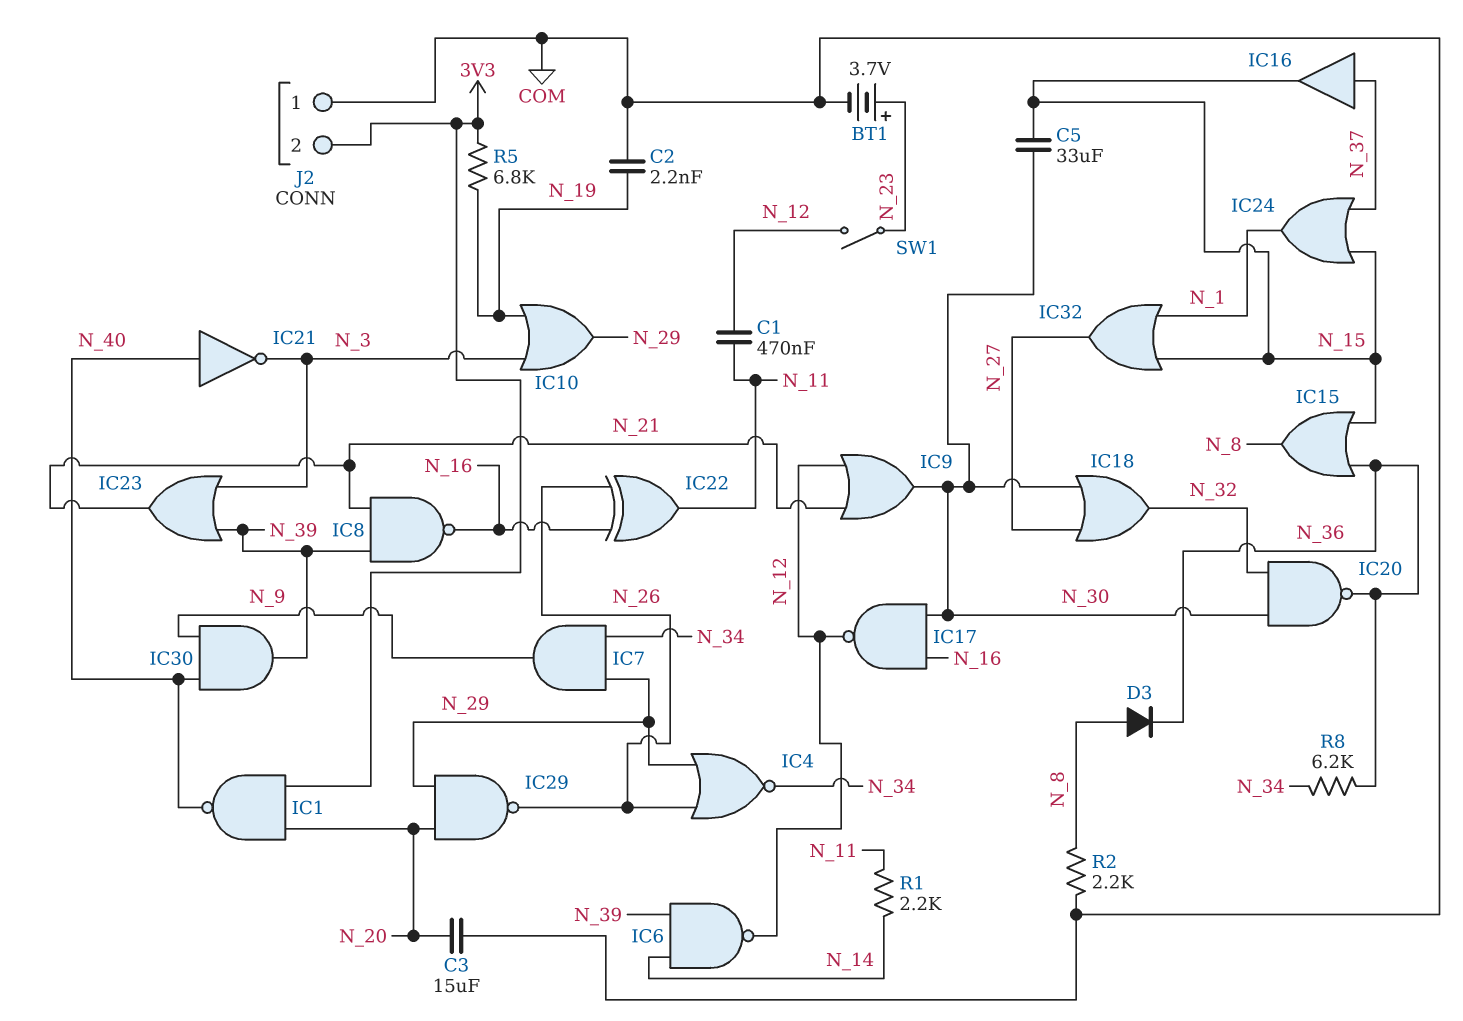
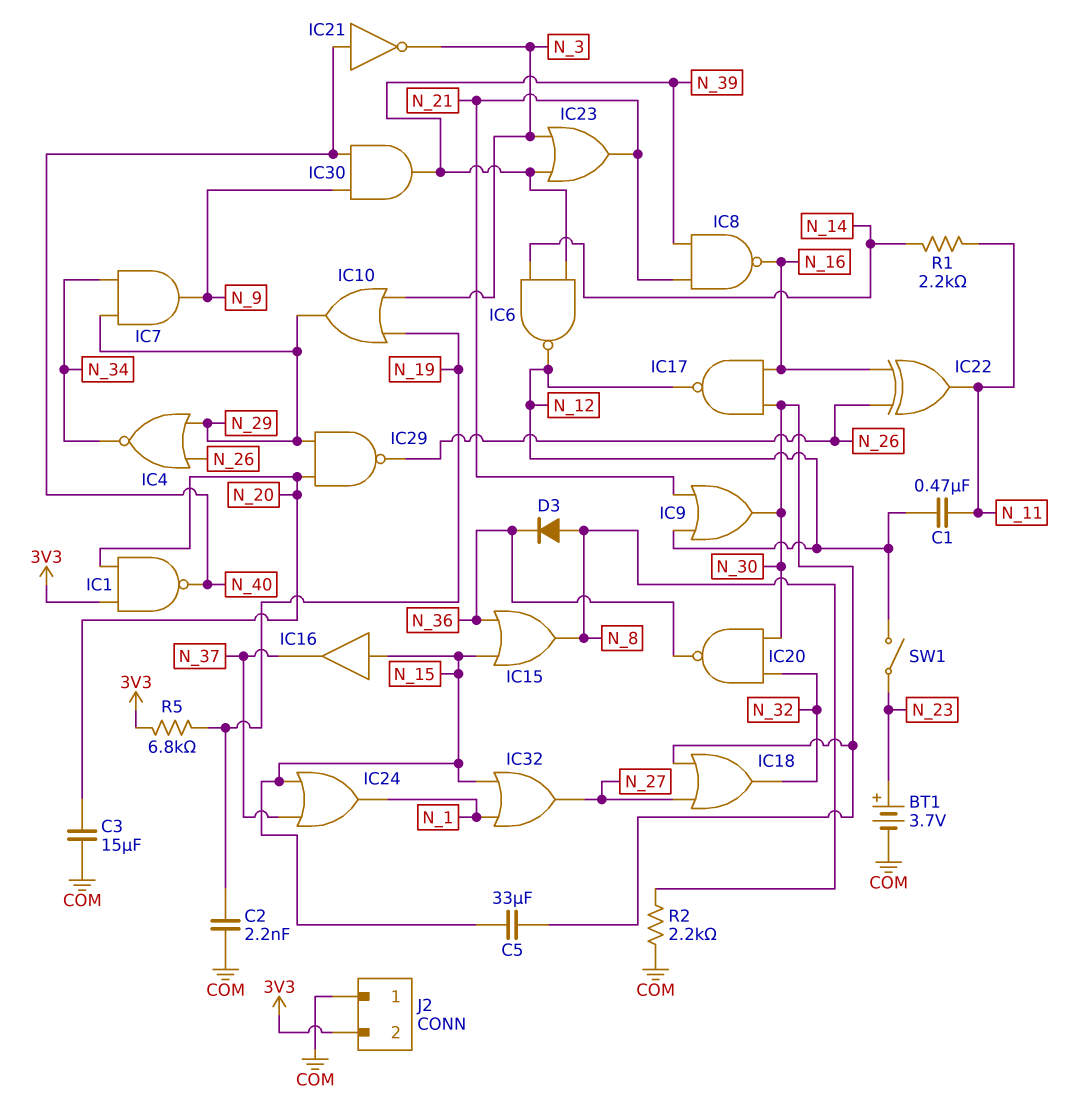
IC16: buffer (in N_37, out N_15) -> buffer (in N_15, out N_37)
R8: 6.2k (N_34, N_36) -> none

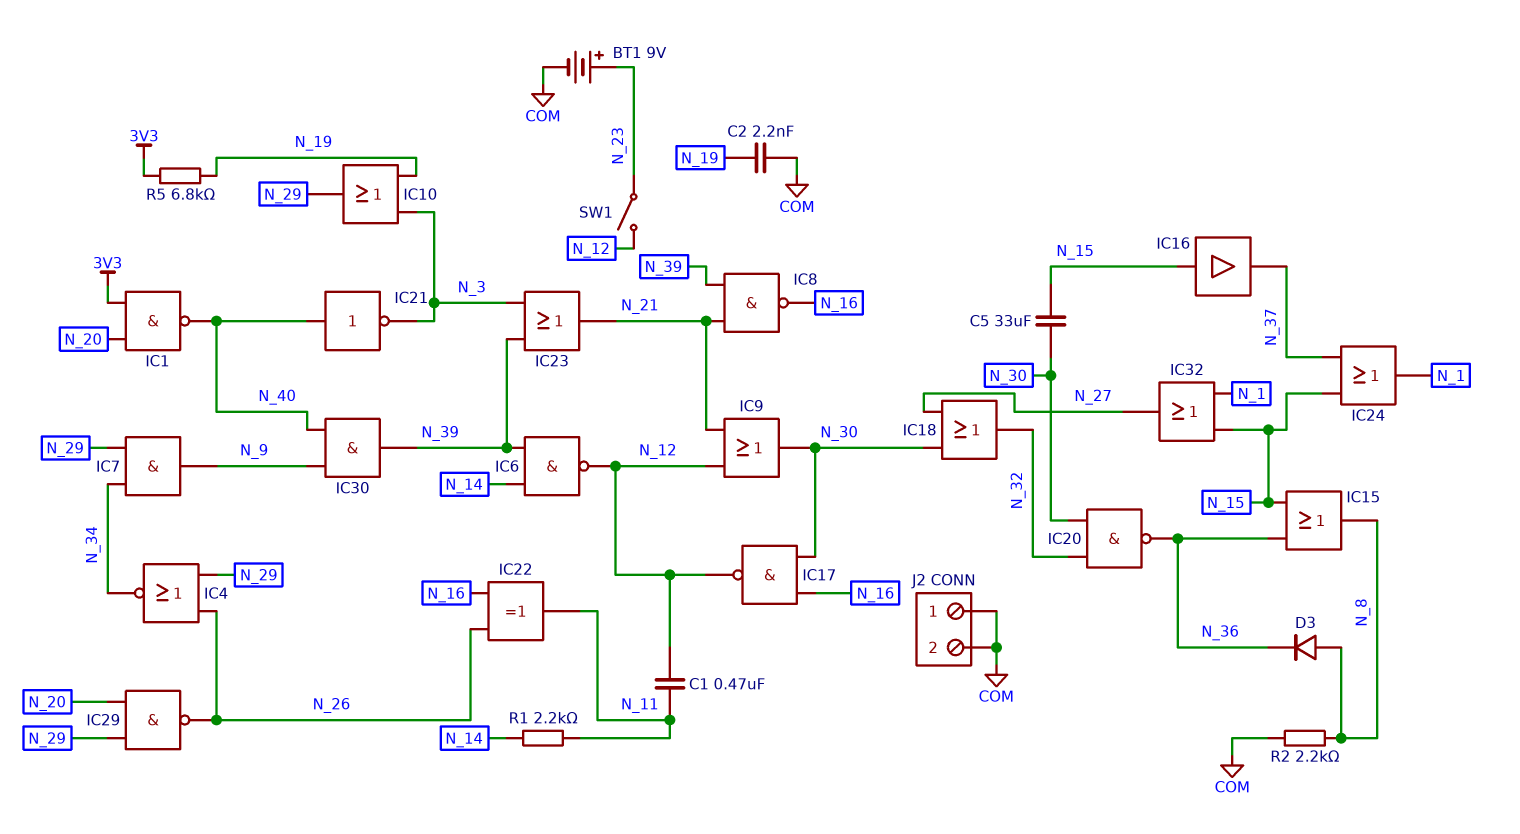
BT1: 3.7V (plus N_23, minus COM) -> 9V (plus N_23, minus COM)
C3: 15uF (COM, N_20) -> none
J2 pin 2: 3V3 -> COM

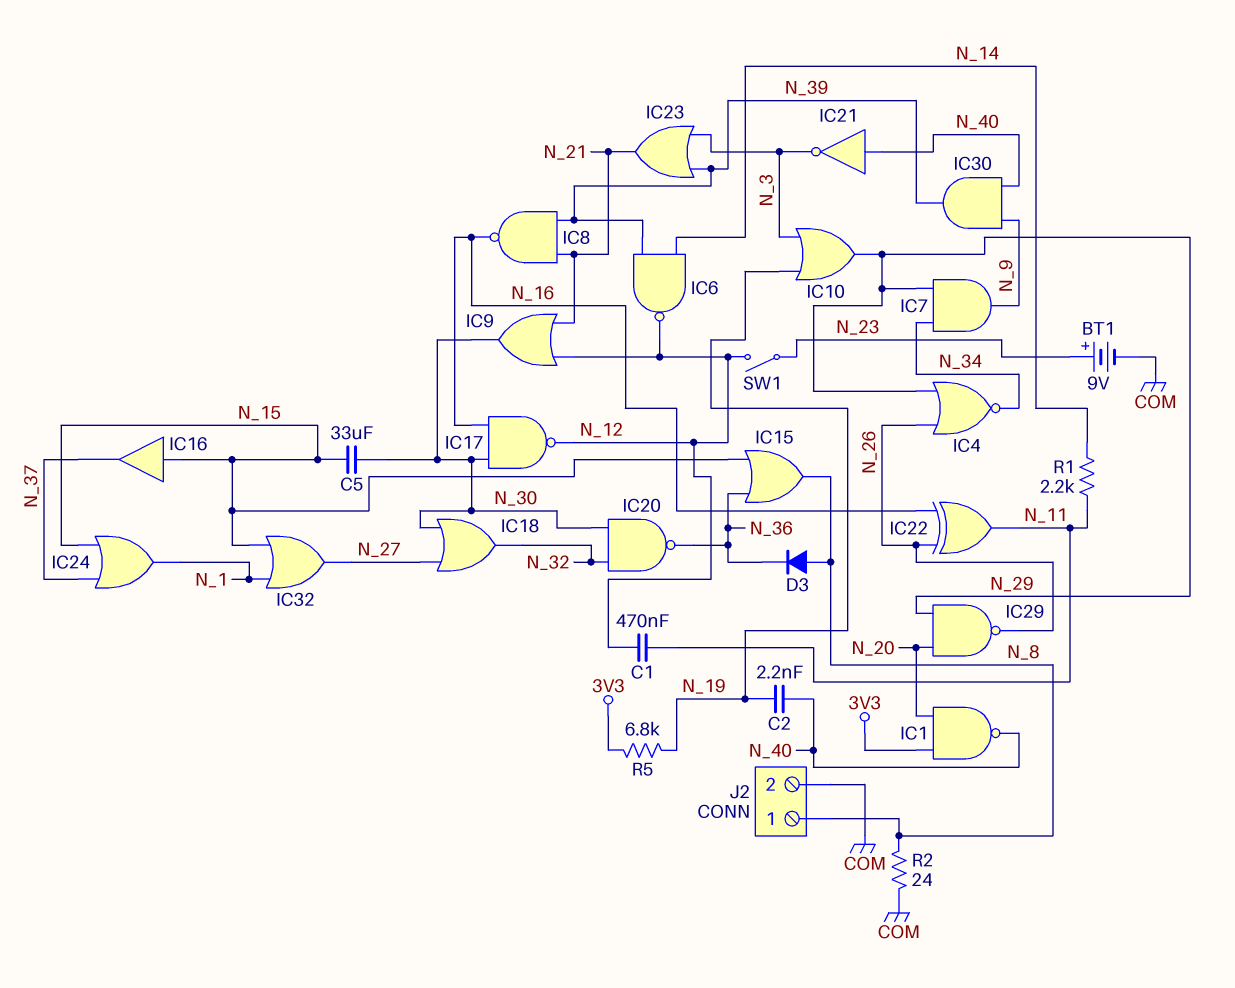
C2: 2.2nF (COM, N_19) -> 2.2nF (N_19, N_40)
J2 pin 1: COM -> N_8
R2: 2.2k (COM, N_8) -> 24 (COM, N_8)

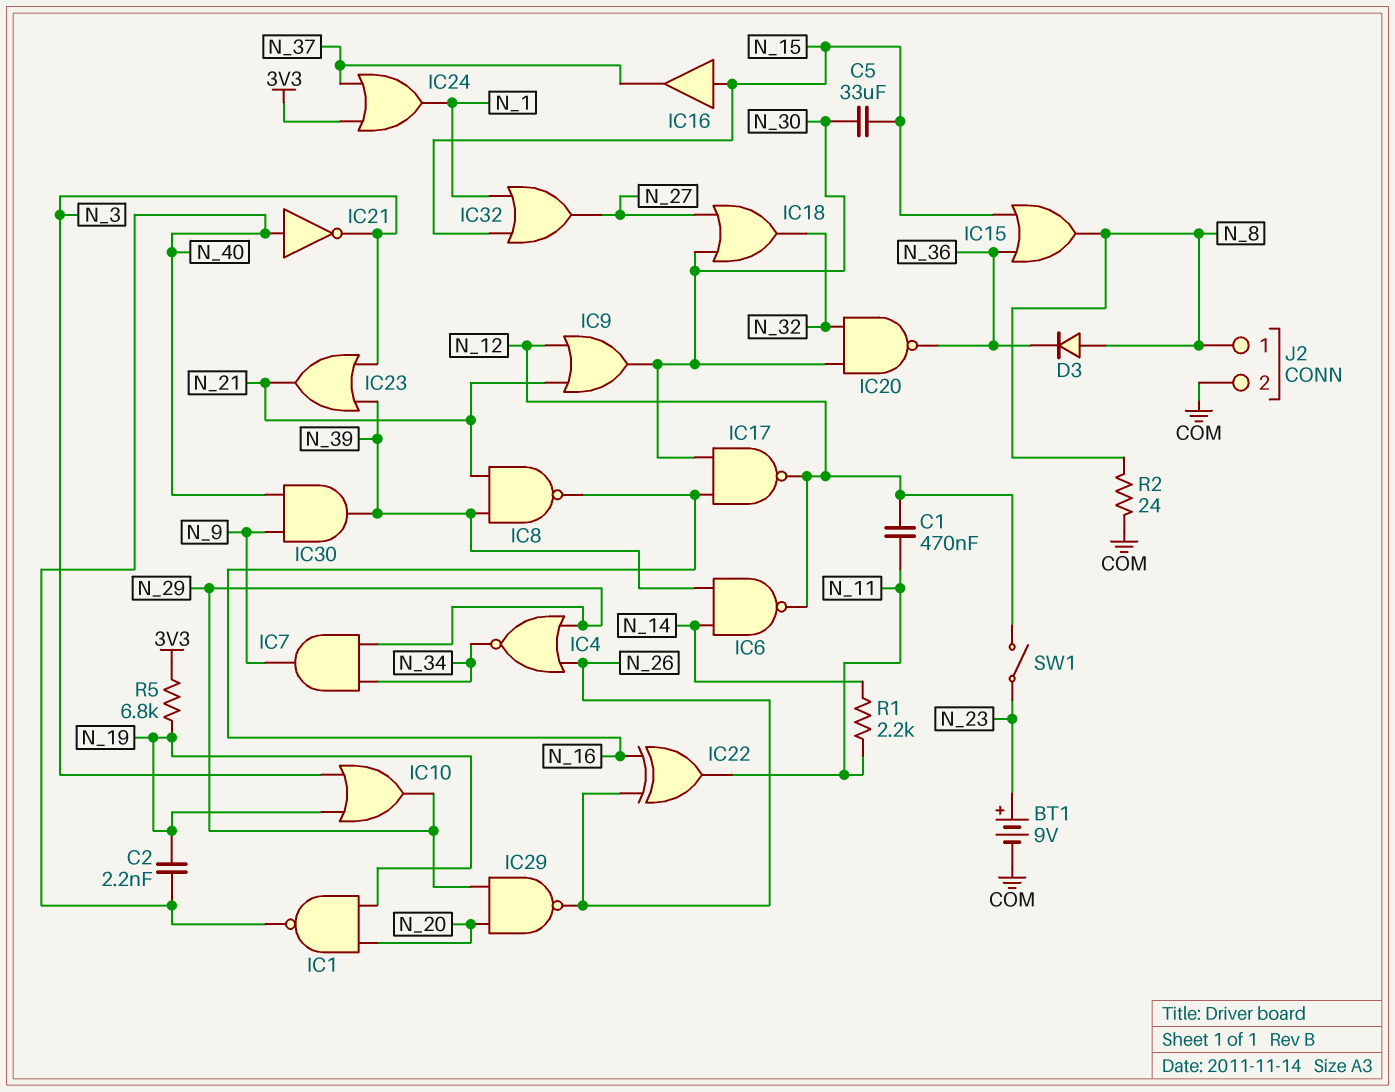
IC1: NAND (in 3V3, in N_20, out N_40) -> NAND (in N_19, in N_20, out N_40)
IC24: OR (in N_15, in N_37, out N_1) -> OR (in 3V3, in N_37, out N_1)

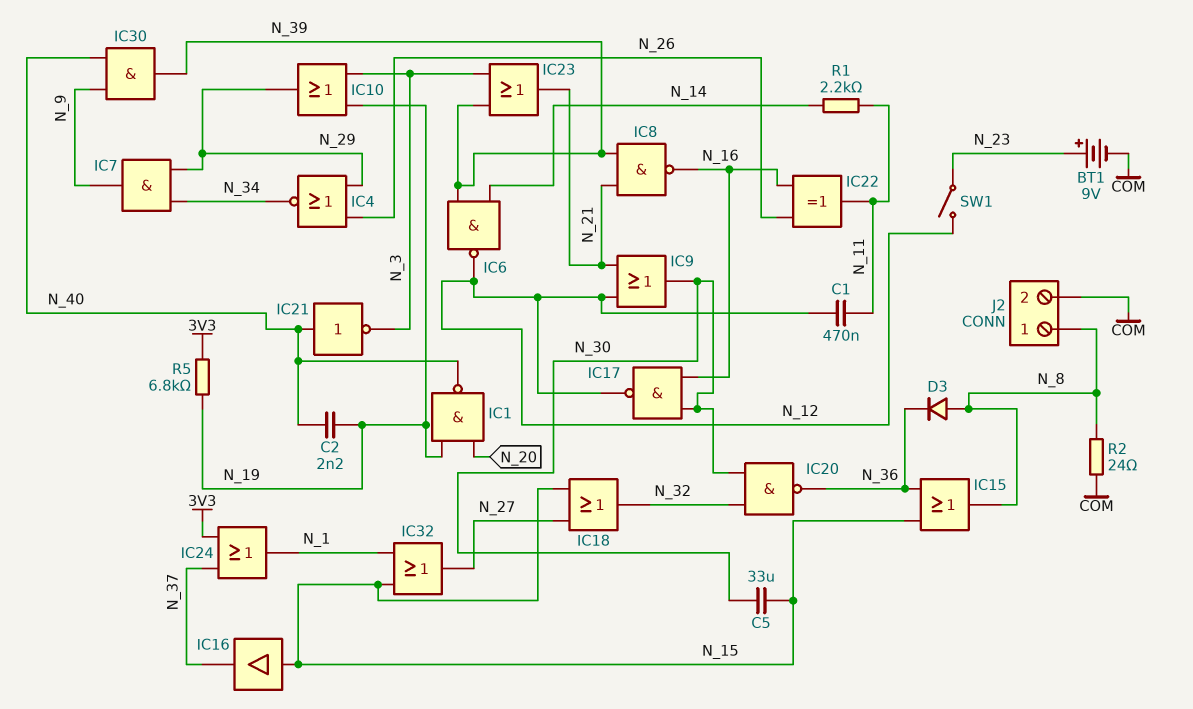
IC18: OR (in N_27, in N_30, out N_32) -> OR (in N_15, in N_27, out N_32)
IC29: NAND (in N_20, in N_29, out N_26) -> none

